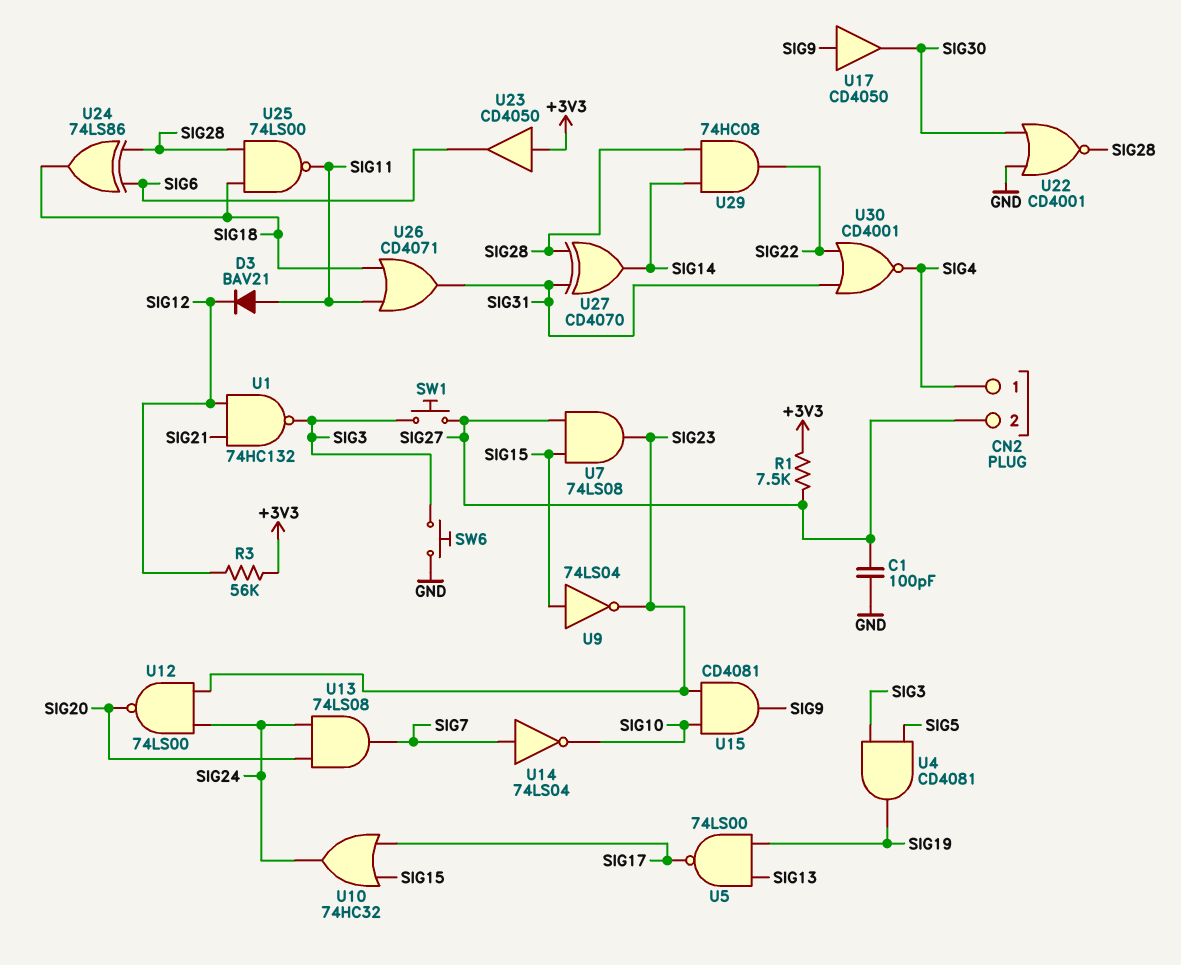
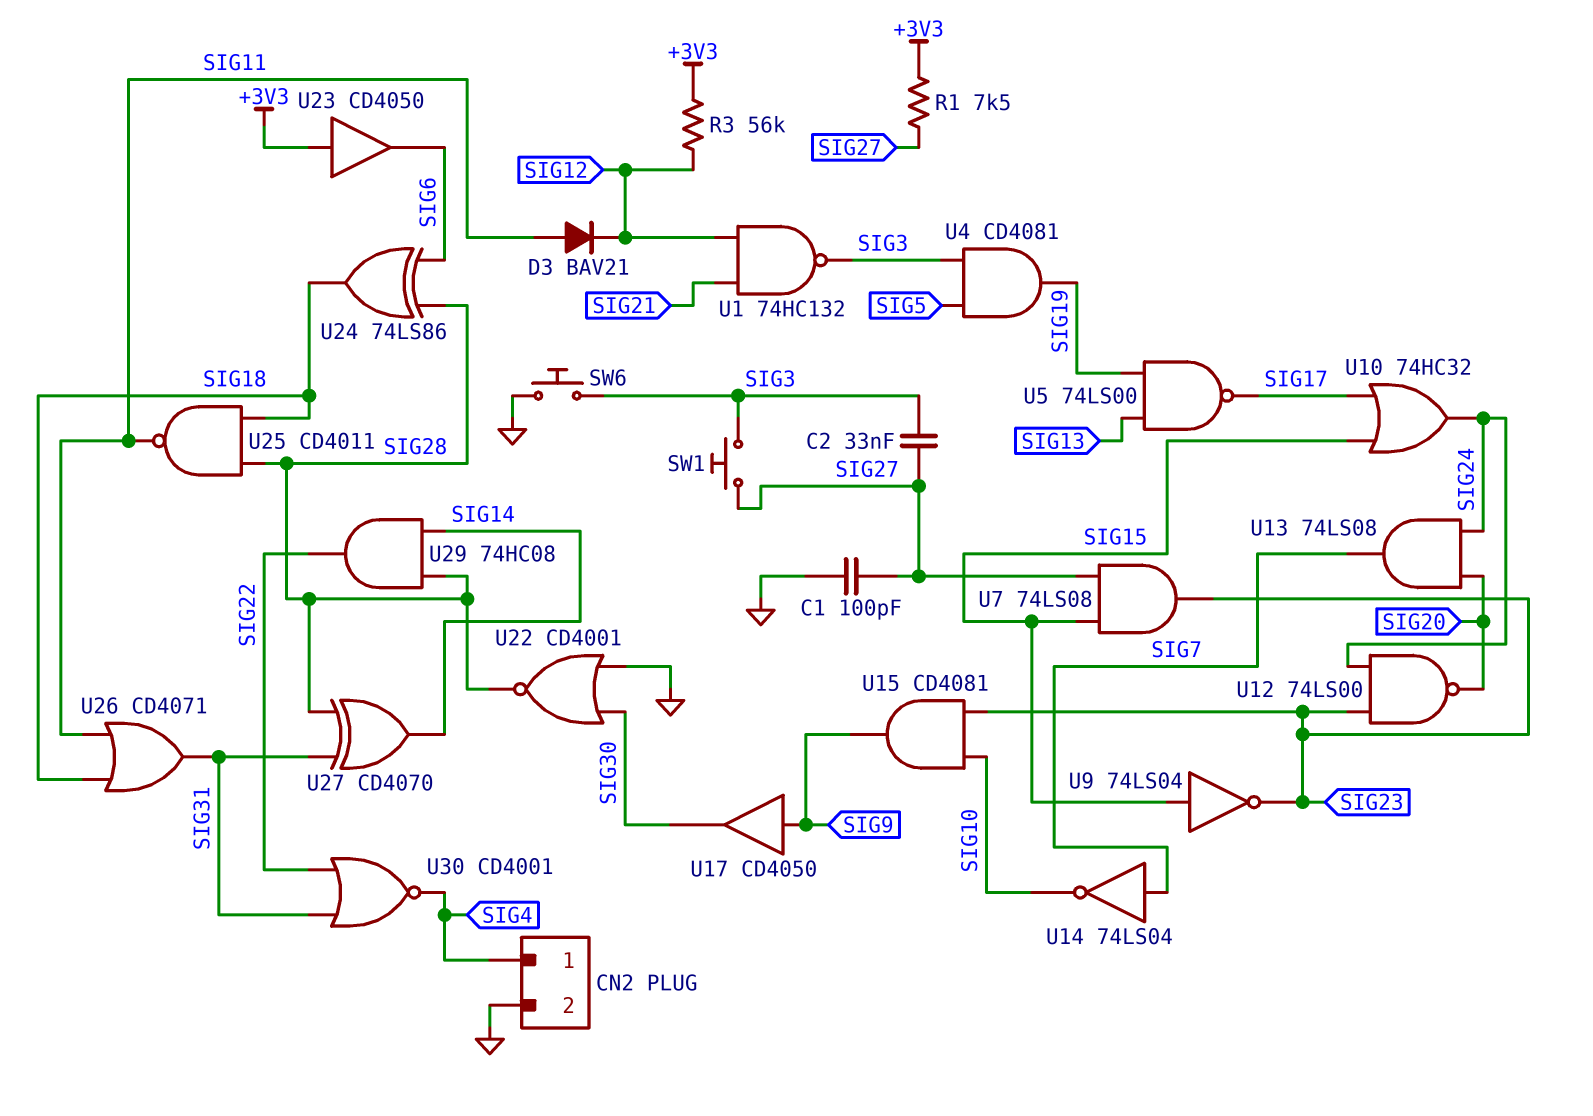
C2: none -> 33nF (SIG3, SIG27)
CN2 pin 2: SIG27 -> GND
U25: NAND 74LS00 (in SIG18, in SIG28, out SIG11) -> NAND CD4011 (in SIG18, in SIG28, out SIG11)

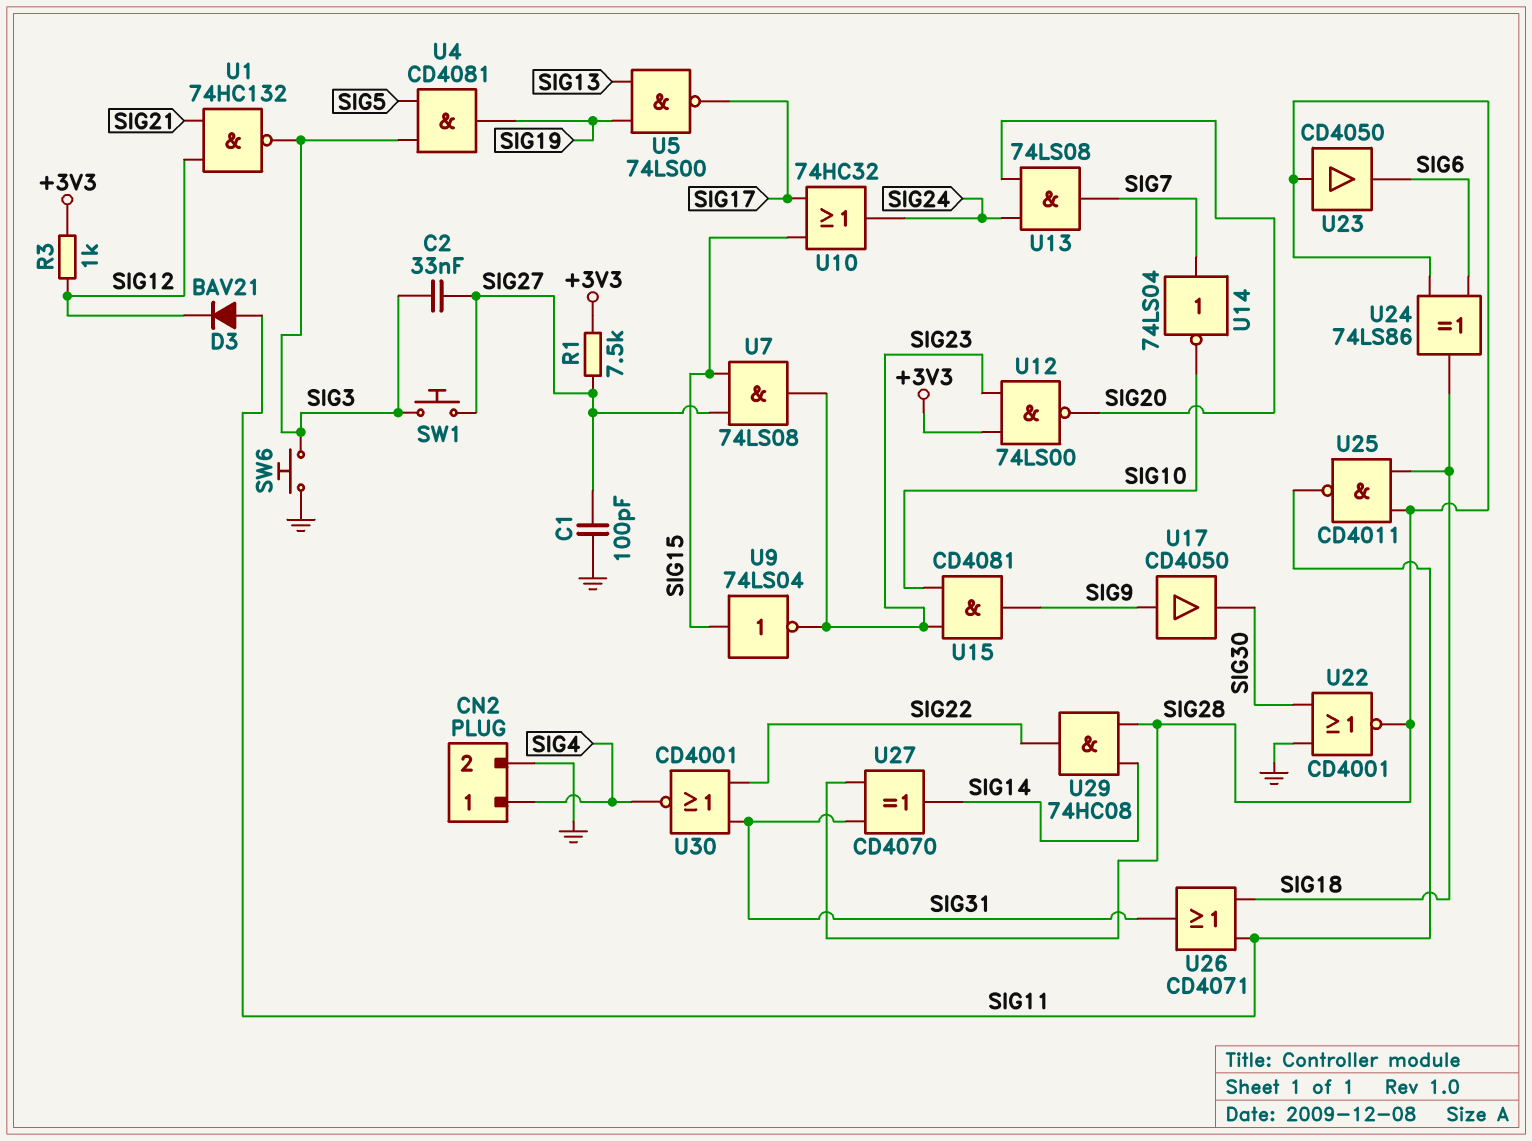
R3: 56k (+3V3, SIG12) -> 1k (+3V3, SIG12)
U12: NAND 74LS00 (in SIG23, in SIG24, out SIG20) -> NAND 74LS00 (in +3V3, in SIG23, out SIG20)
U23: buffer CD4050 (in +3V3, out SIG6) -> buffer CD4050 (in SIG28, out SIG6)

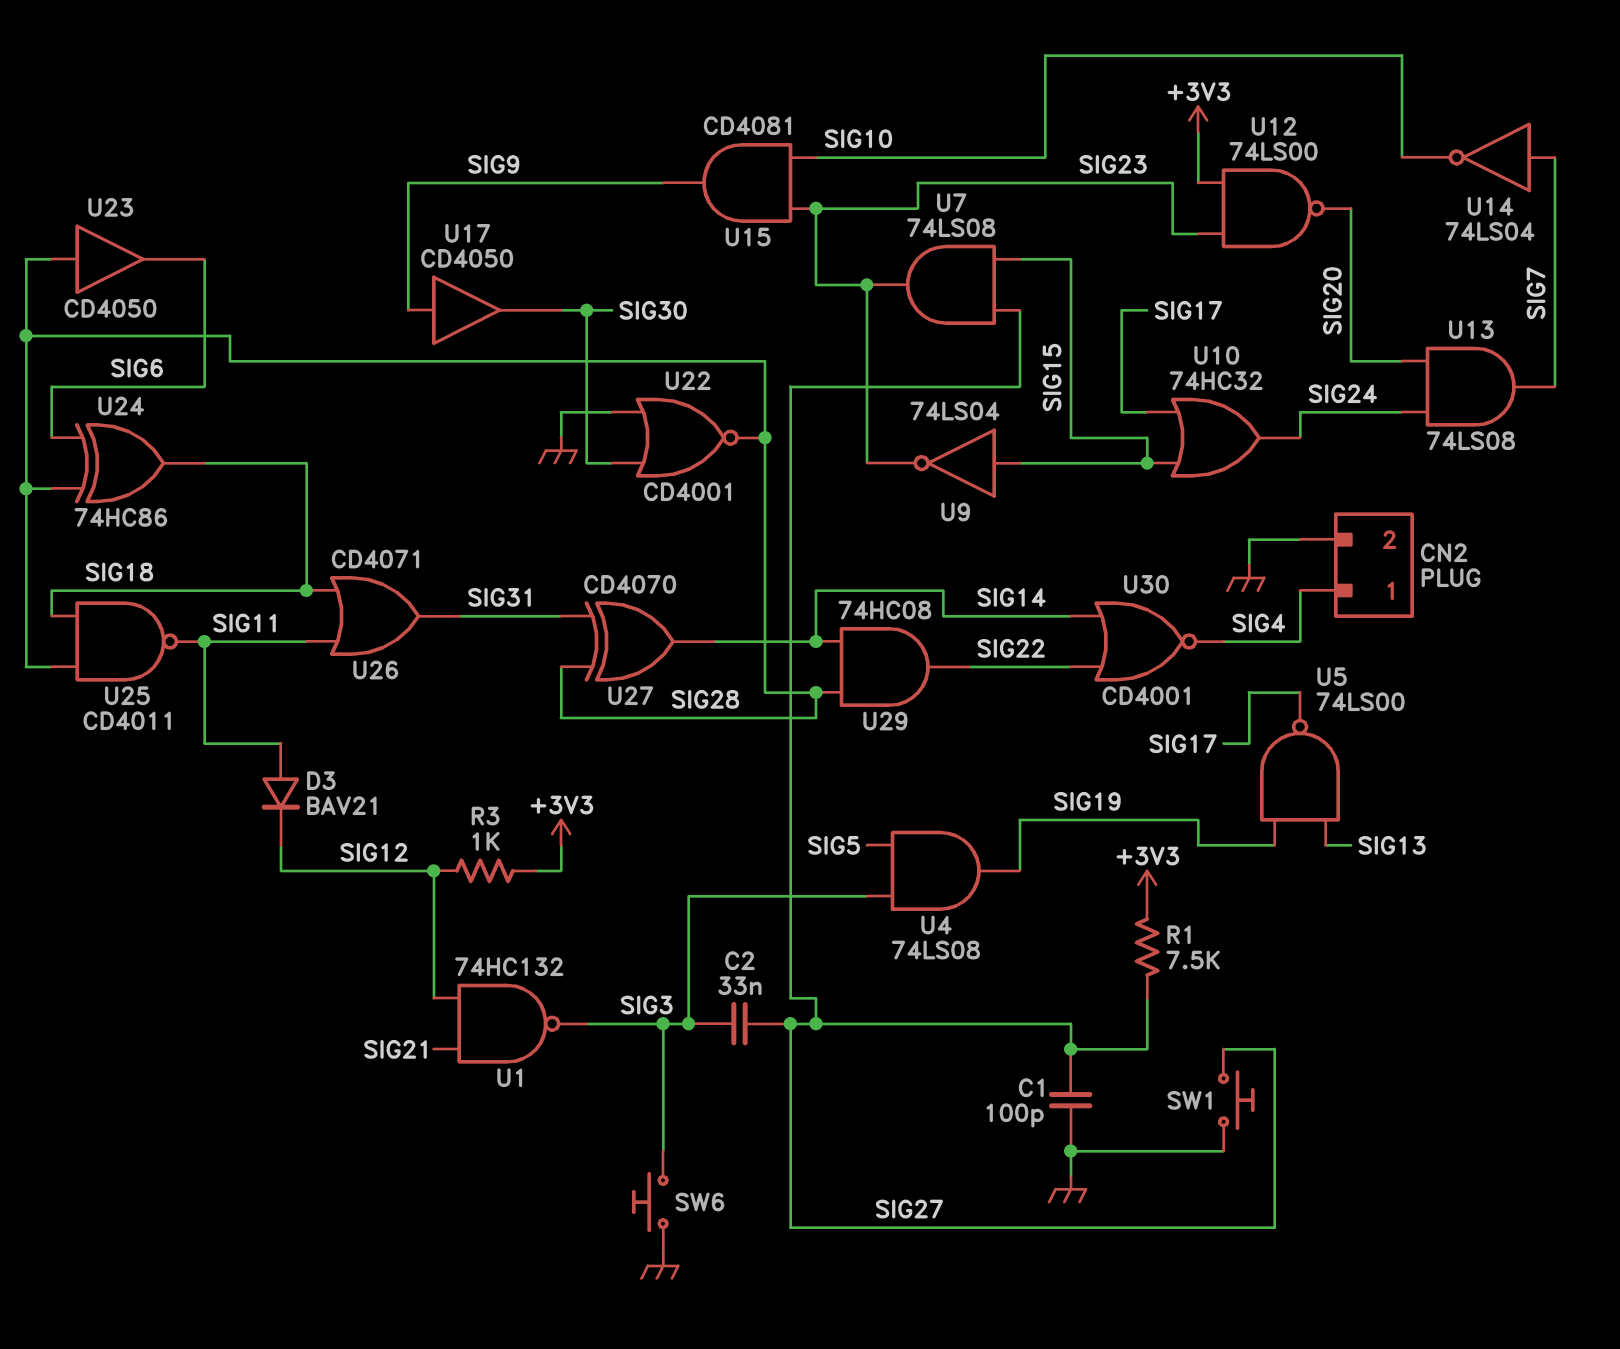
SW1: button (SIG3, SIG27) -> button (GND, SIG27)
U4: AND CD4081 (in SIG3, in SIG5, out SIG19) -> AND 74LS08 (in SIG3, in SIG5, out SIG19)
U24: XOR 74LS86 (in SIG6, in SIG28, out SIG18) -> XOR 74HC86 (in SIG6, in SIG28, out SIG18)
U30: NOR CD4001 (in SIG22, in SIG31, out SIG4) -> NOR CD4001 (in SIG14, in SIG22, out SIG4)

